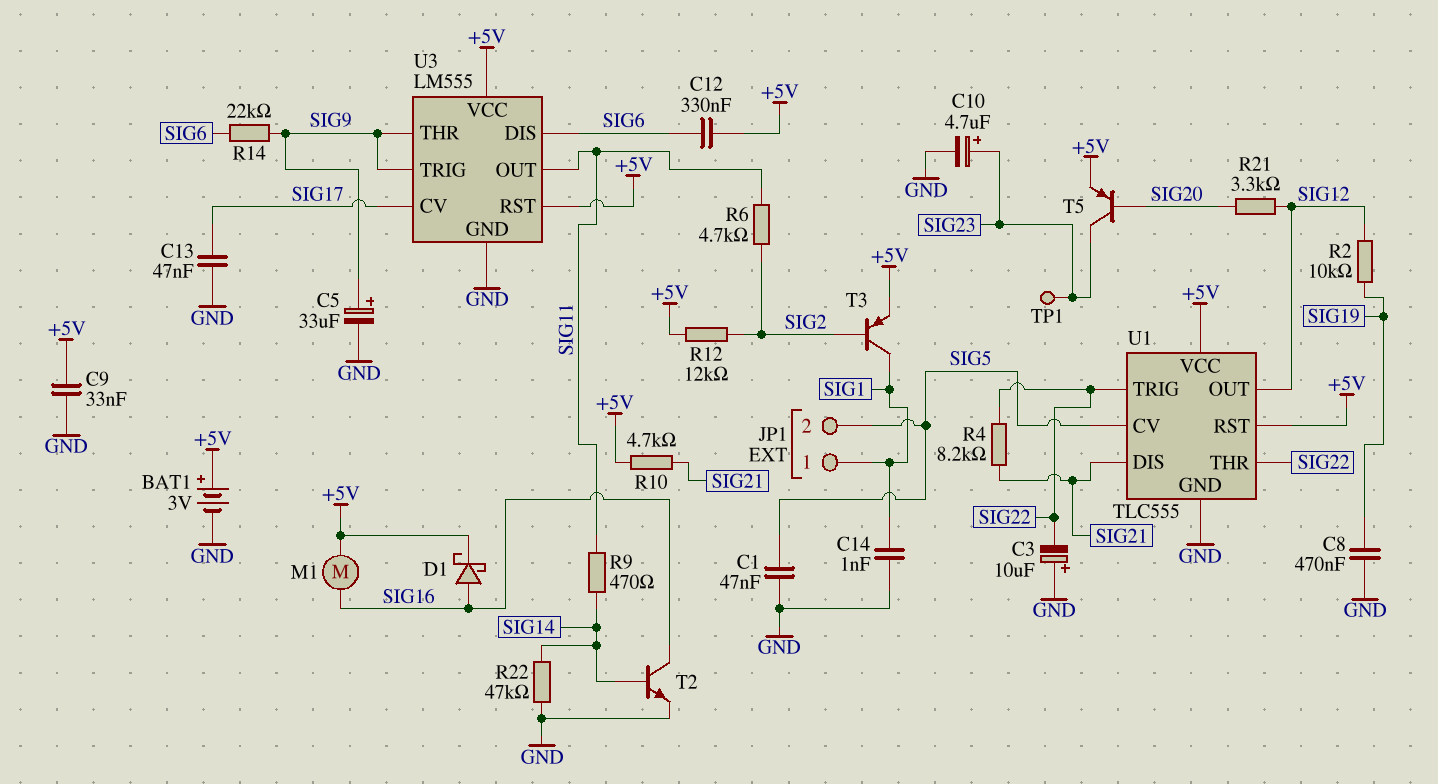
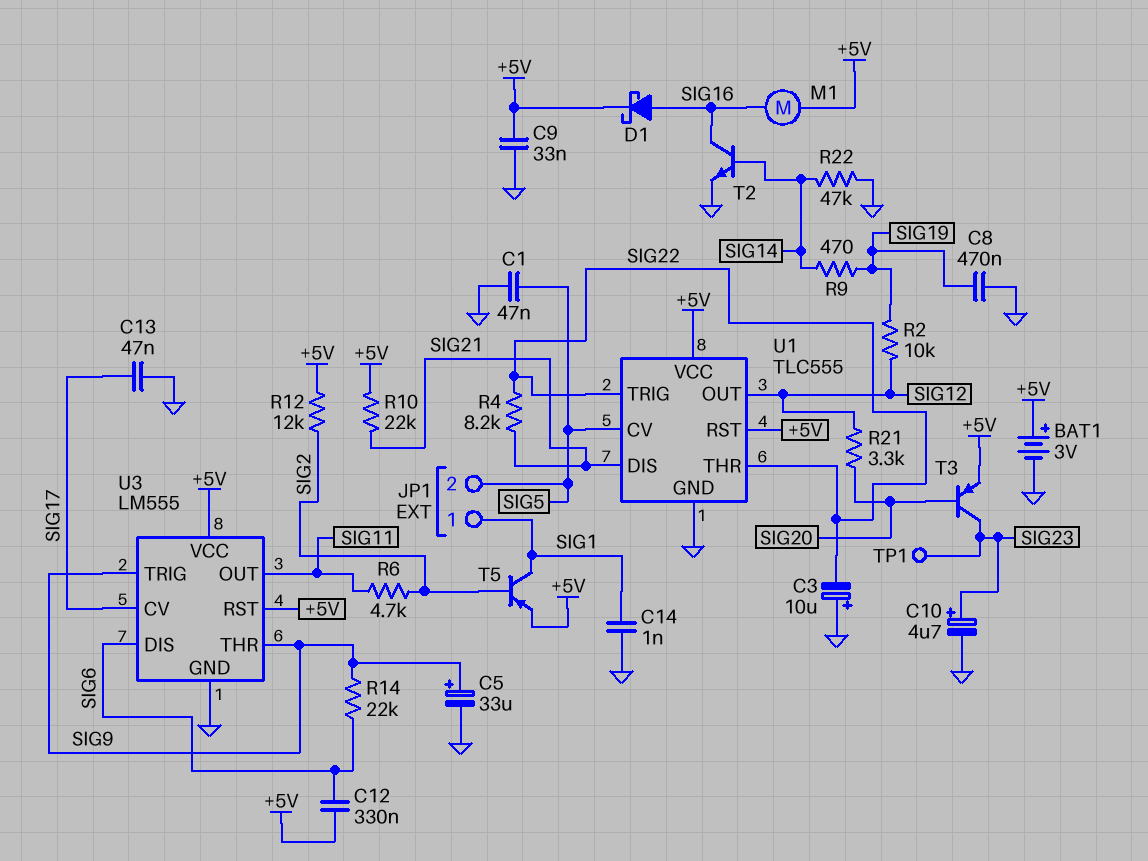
R9: 470 (SIG11, SIG14) -> 470 (SIG14, SIG19)
R10: 4.7k (+5V, SIG21) -> 22k (+5V, SIG21)
T3: PNP (B SIG2, C SIG1, E +5V) -> PNP (B SIG20, C SIG23, E +5V)
T5: PNP (B SIG20, C SIG23, E +5V) -> PNP (B SIG2, C SIG1, E +5V)

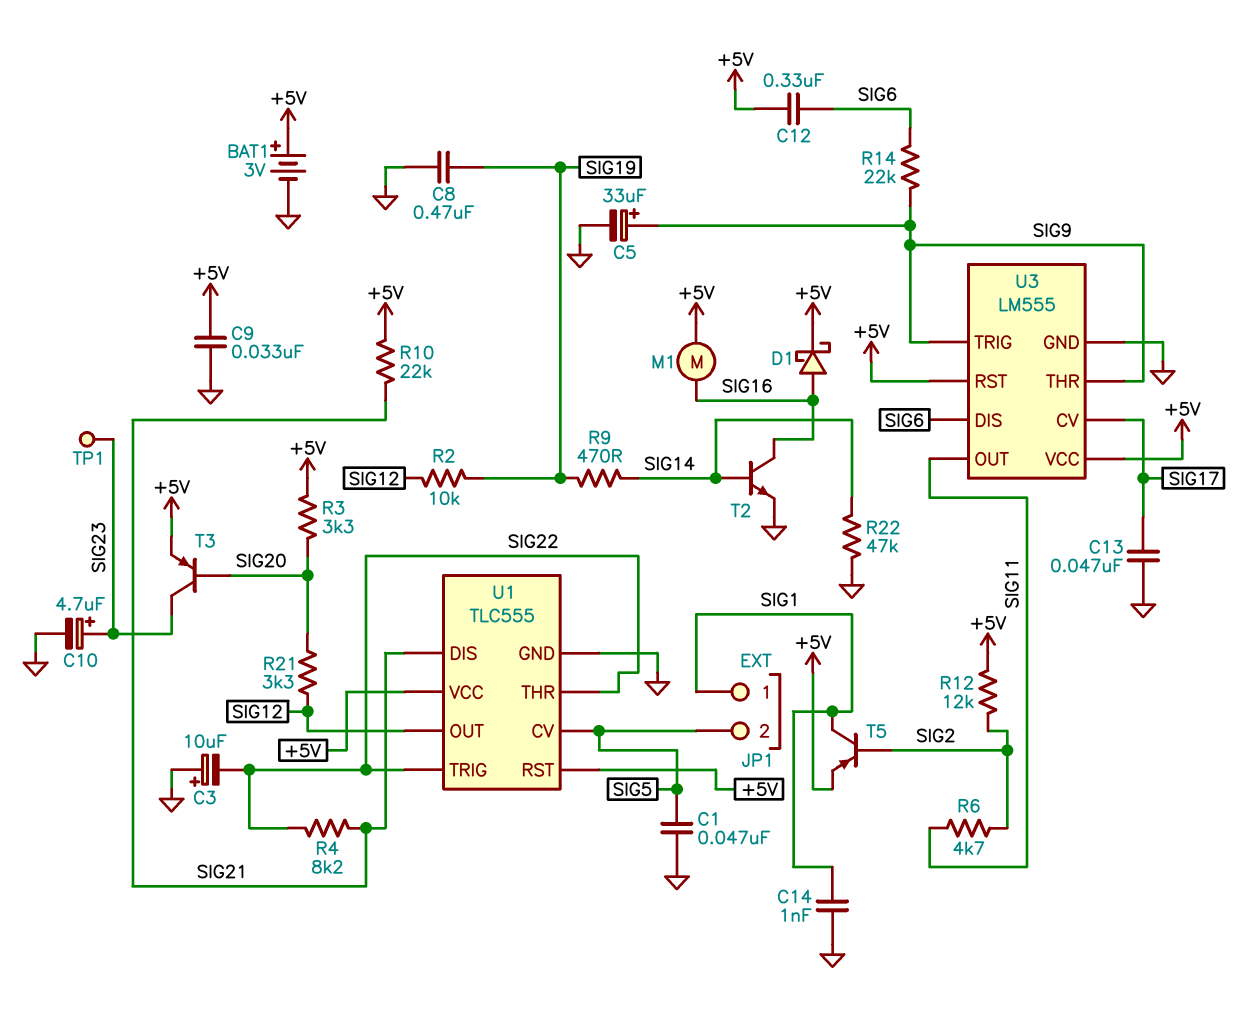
R3: none -> 3.3k (+5V, SIG20)

